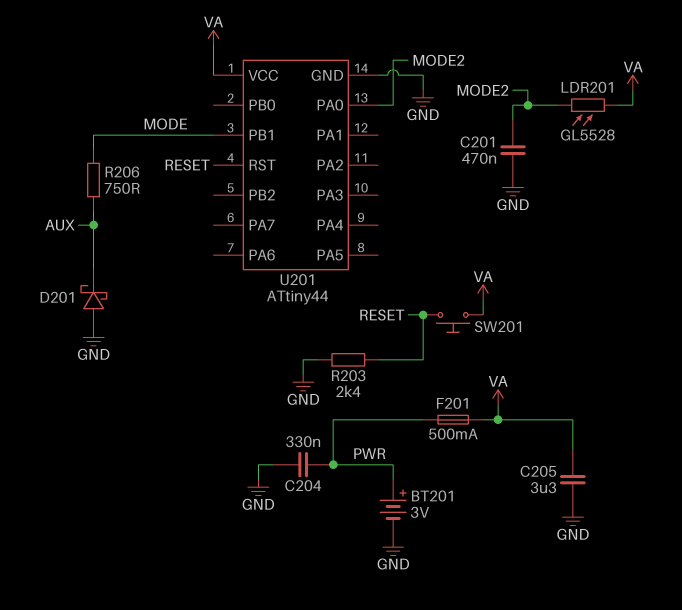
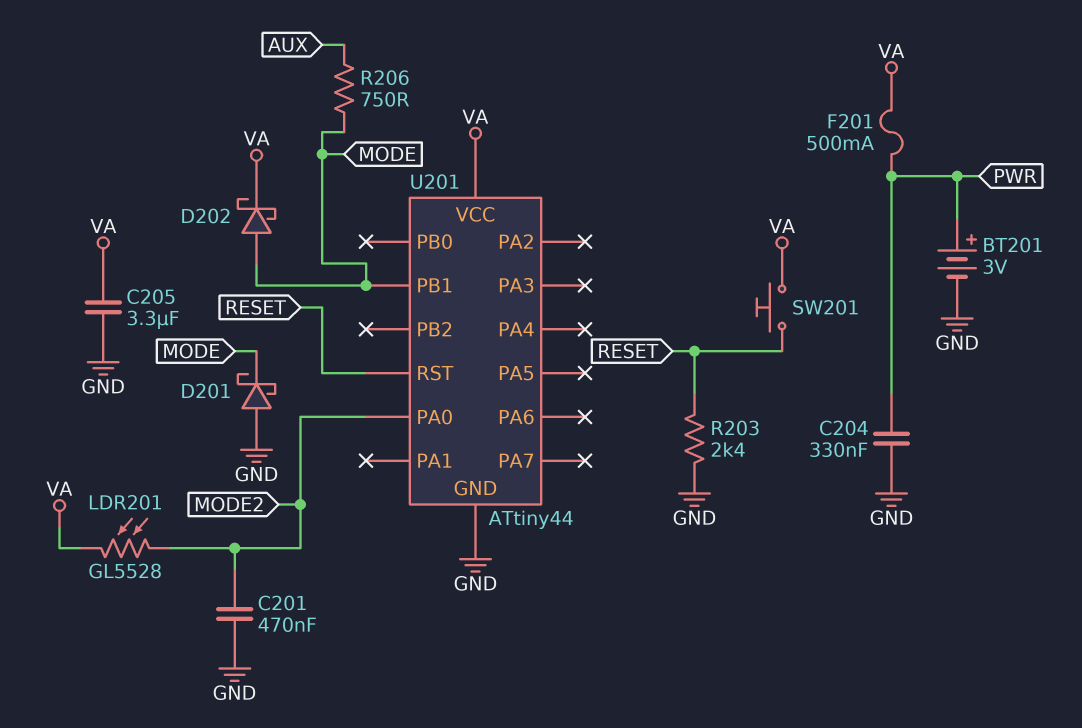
D201: schottky (A GND, K AUX) -> schottky (A GND, K MODE)
D202: none -> schottky (A MODE, K VA)

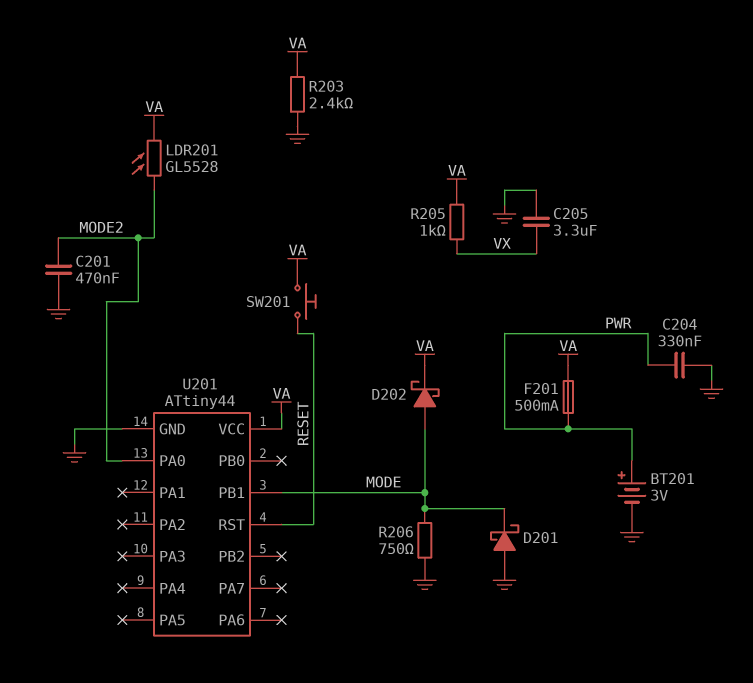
C205: 3.3uF (GND, VA) -> 3.3uF (GND, VX)
R203: 2.4k (GND, RESET) -> 2.4k (GND, VA)
R205: none -> 1k (VA, VX)
R206: 750 (AUX, MODE) -> 750 (GND, MODE)

